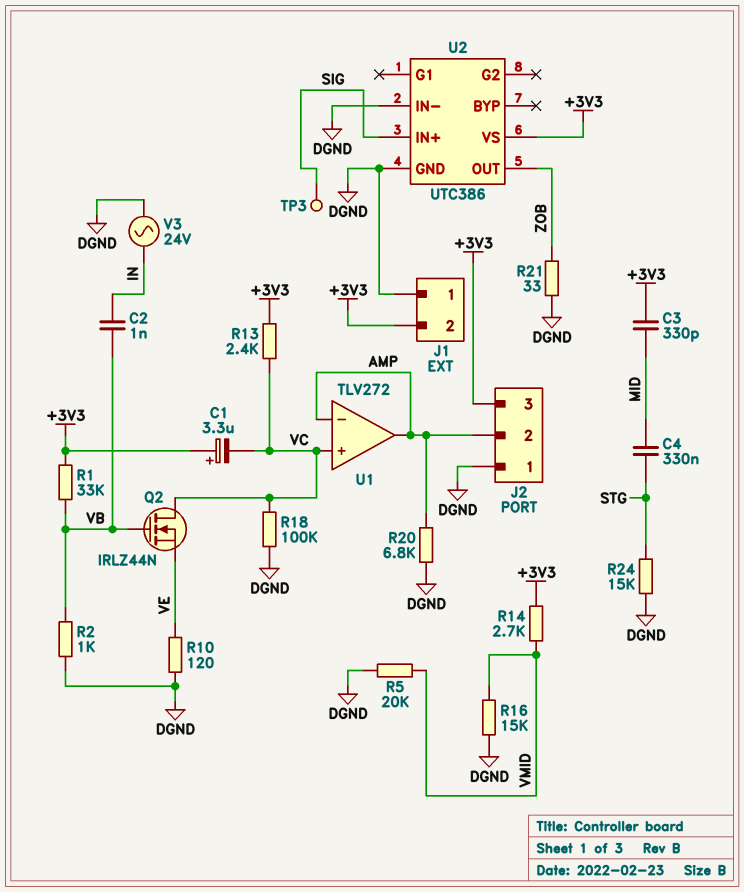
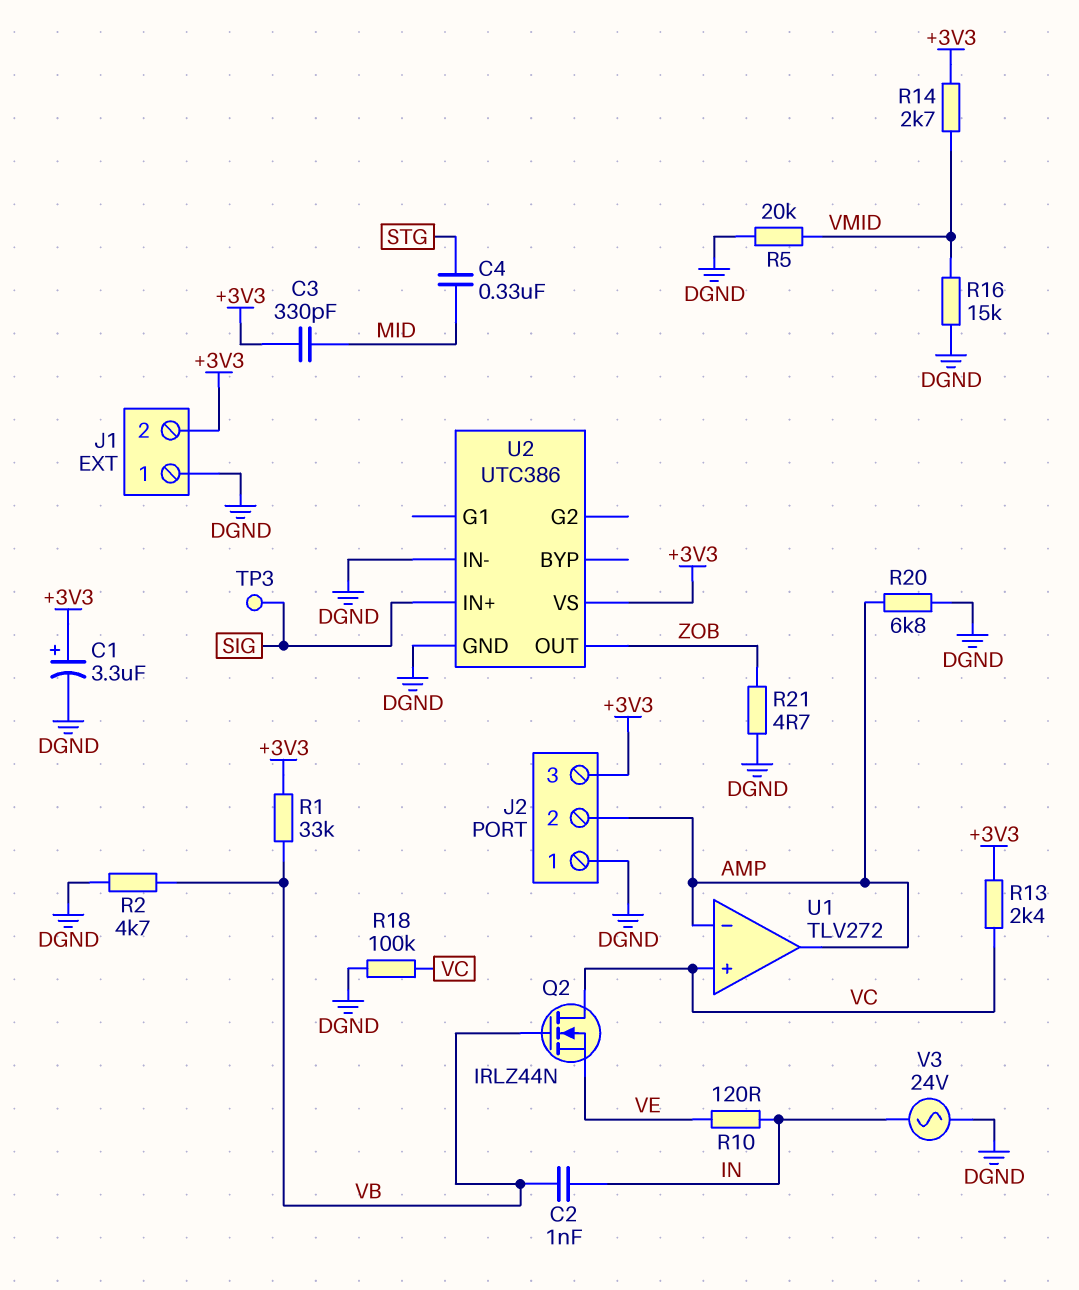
C1: 3.3uF (plus +3V3, minus VC) -> 3.3uF (plus +3V3, minus DGND)
R2: 1k (DGND, VB) -> 4.7k (DGND, VB)
R10: 120 (DGND, VE) -> 120 (IN, VE)
R21: 33 (DGND, ZOB) -> 4.7 (DGND, ZOB)
R24: 15k (DGND, STG) -> none

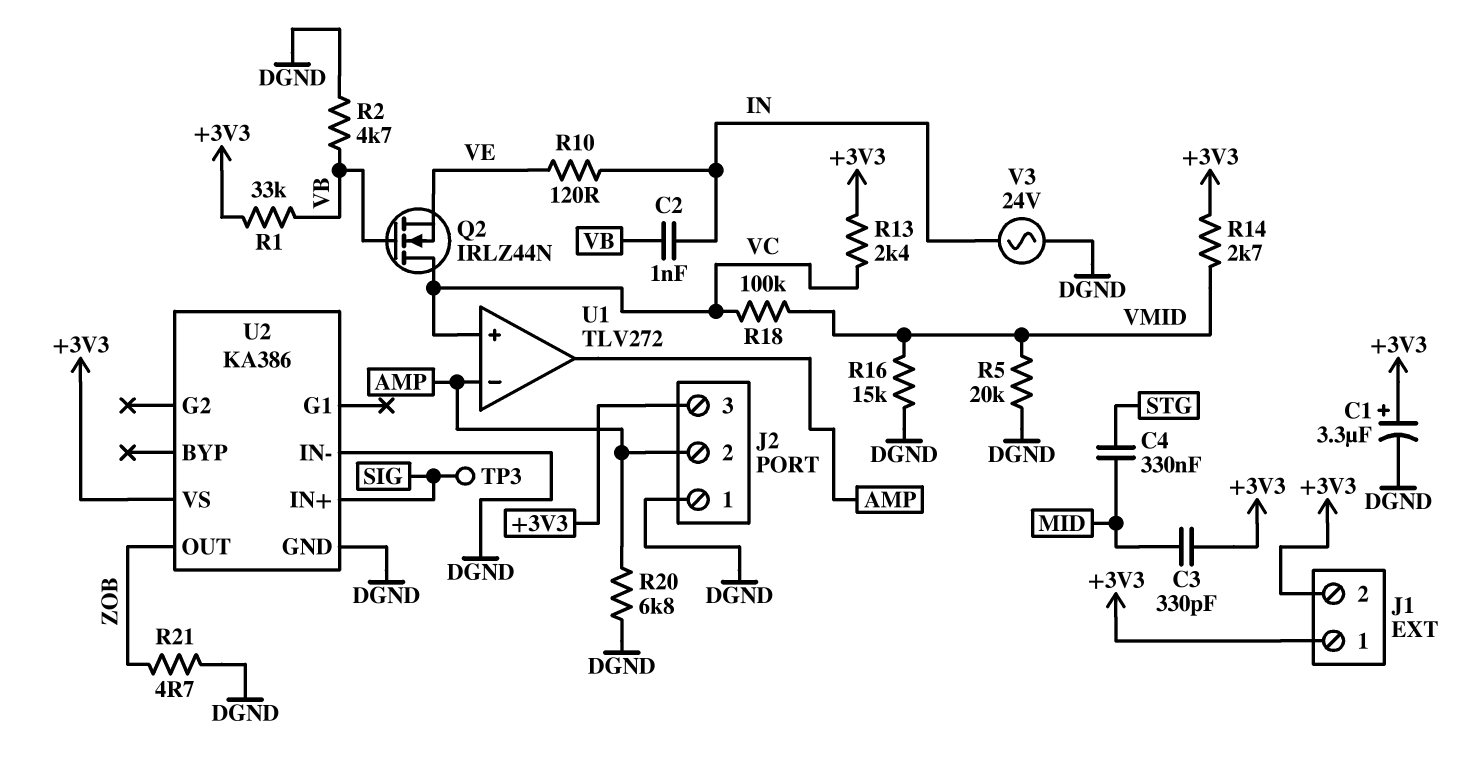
J1 pin 1: DGND -> +3V3
R18: 100k (DGND, VC) -> 100k (VC, VMID)
U2: UTC386 -> KA386

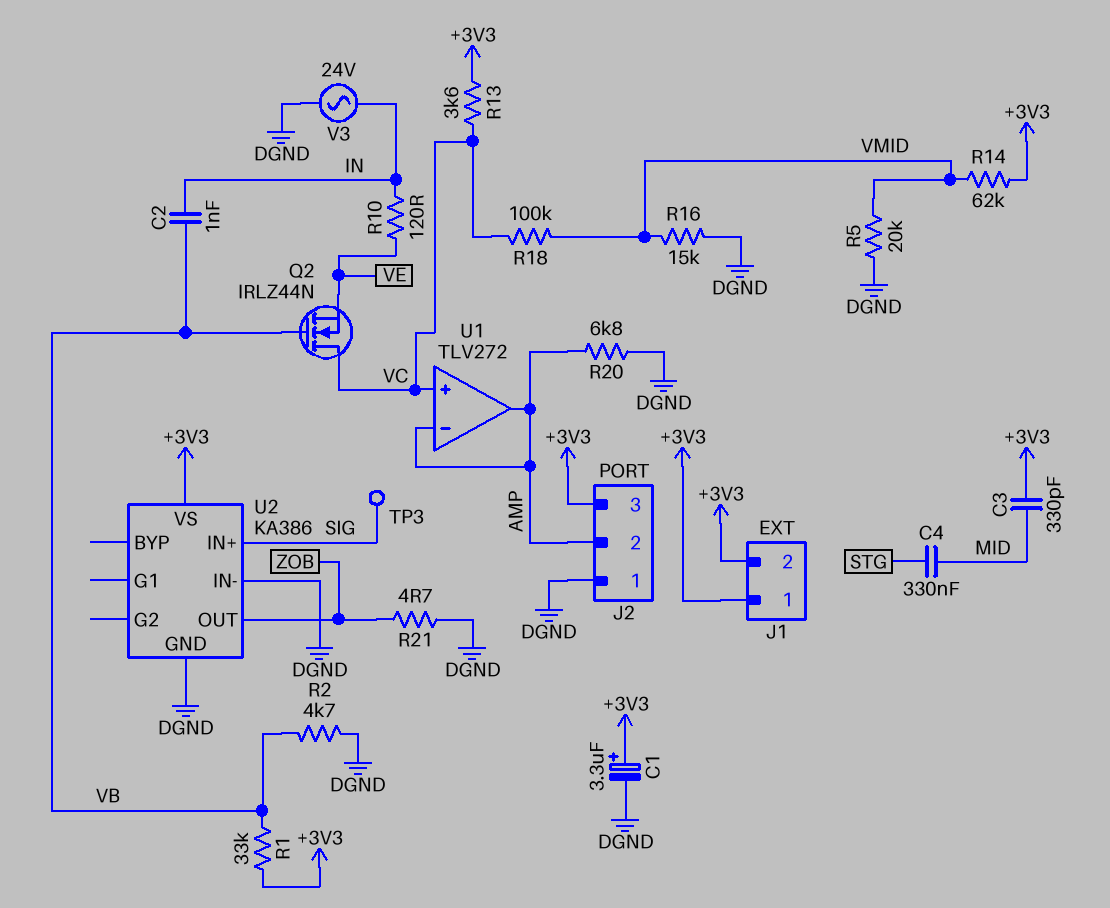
R13: 2.4k (+3V3, VC) -> 3.6k (+3V3, VC)
R14: 2.7k (+3V3, VMID) -> 62k (+3V3, VMID)

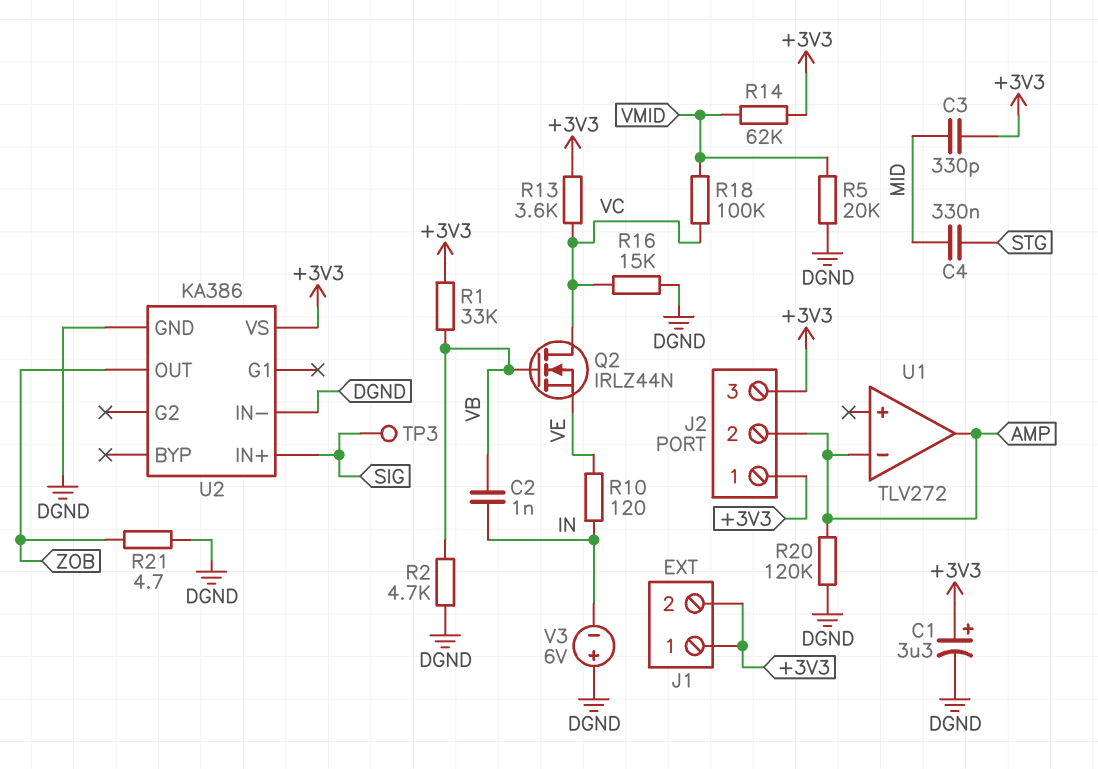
J2 pin 1: DGND -> +3V3
R16: 15k (DGND, VMID) -> 15k (DGND, VC)
R20: 6.8k (AMP, DGND) -> 120k (AMP, DGND)
U1 pin in+: VC -> none
V3: AC 24V (DGND, IN) -> 6V (plus DGND, minus IN)

